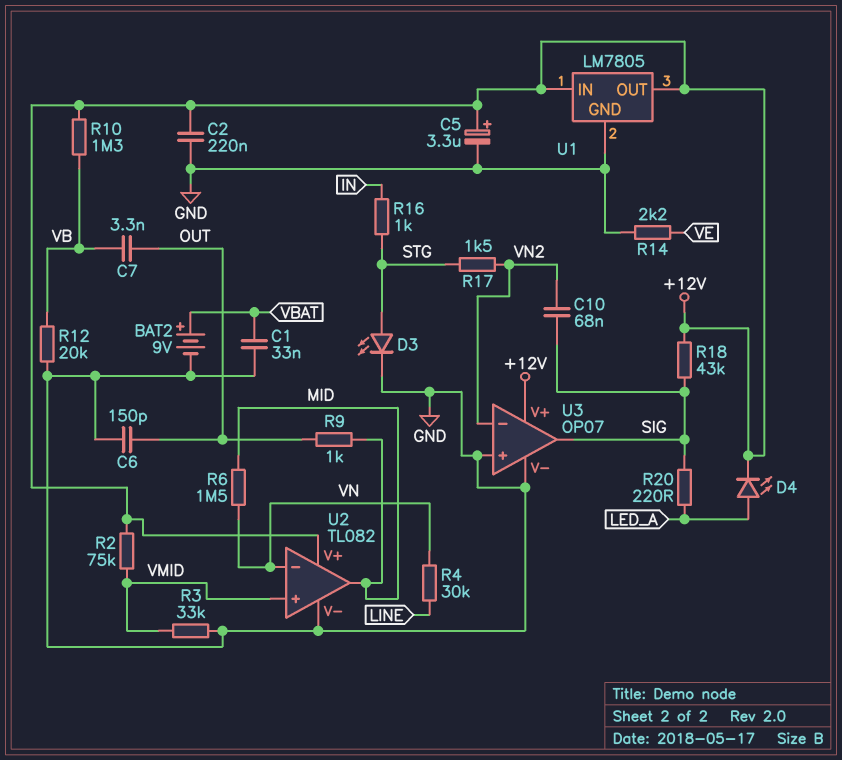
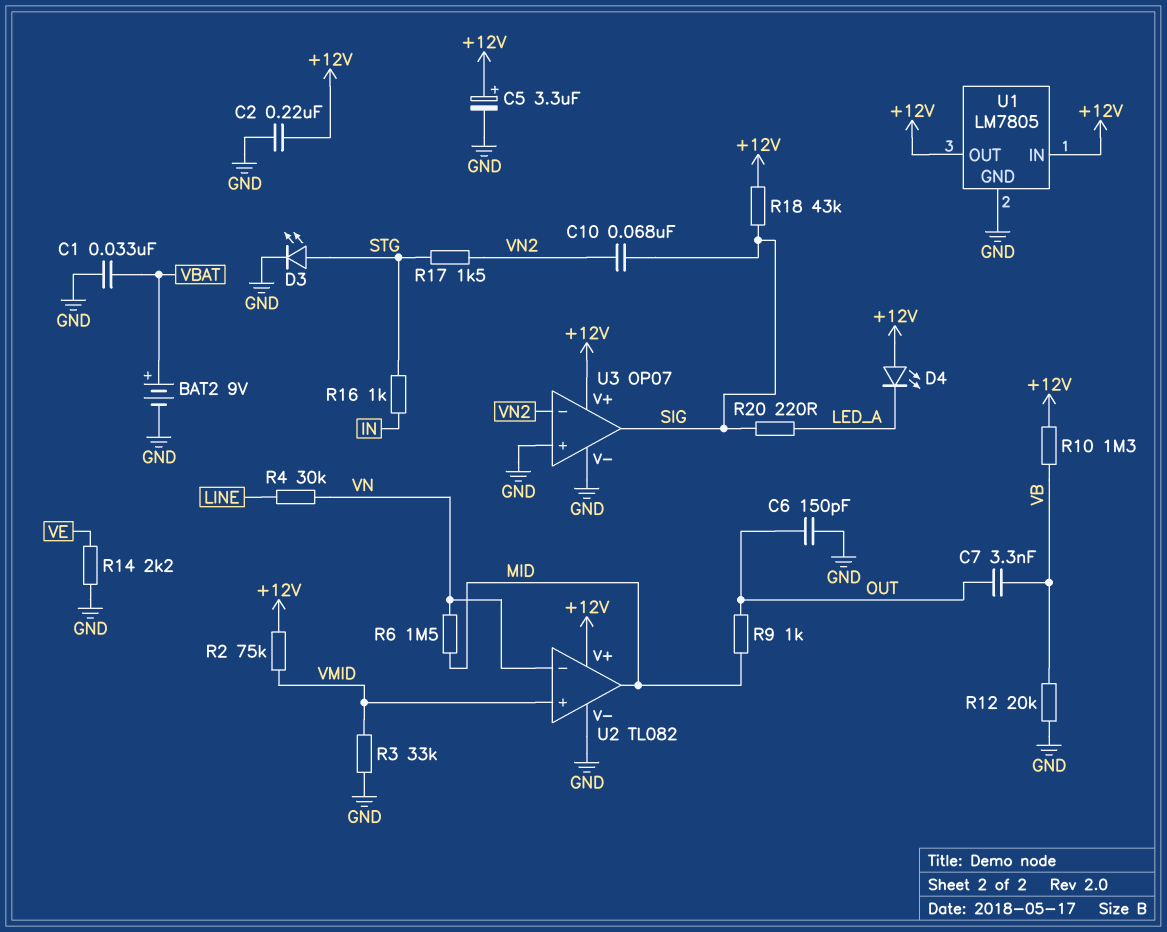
D4: LED (A LED_A, K +12V) -> LED (A +12V, K LED_A)

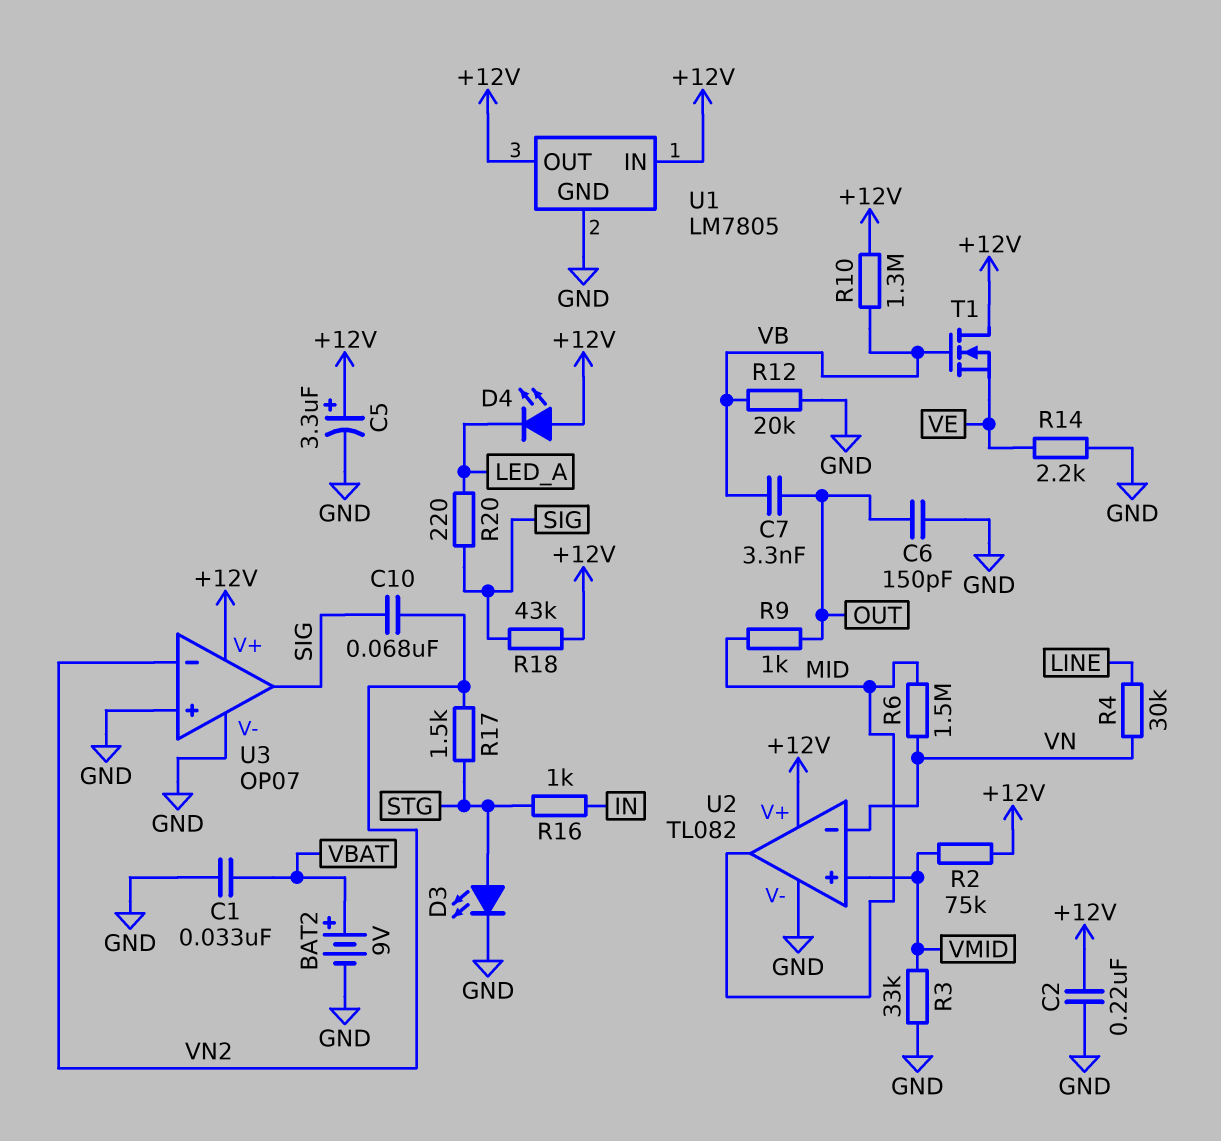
T1: none -> NMOS (G VB, D +12V, S VE)

